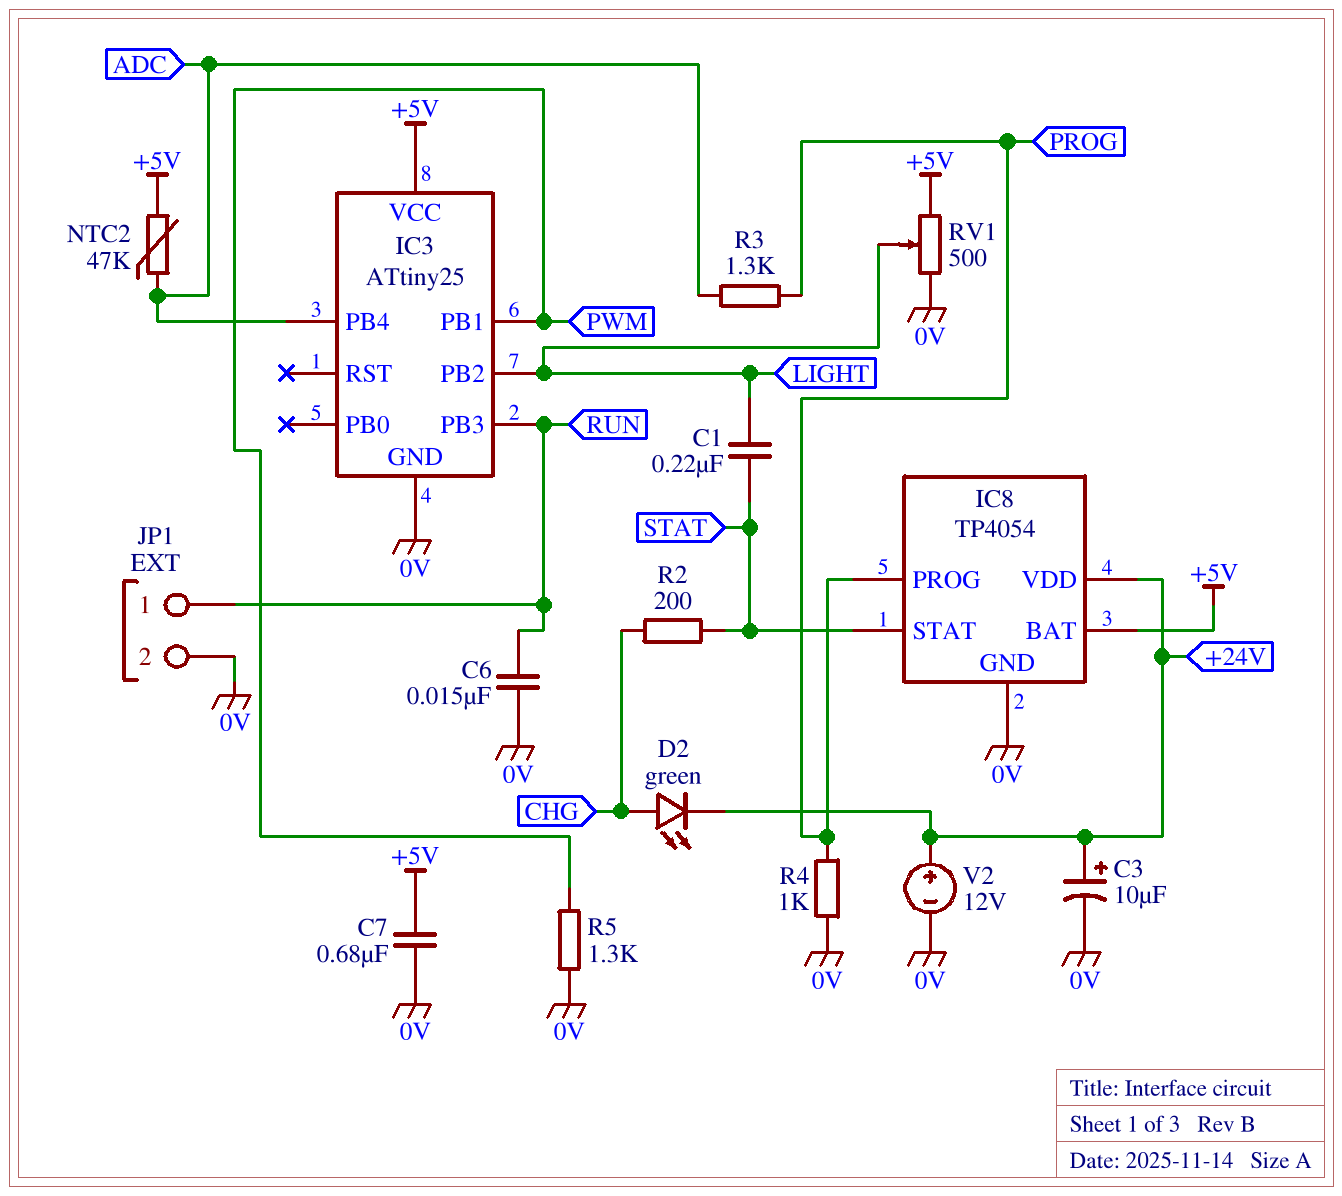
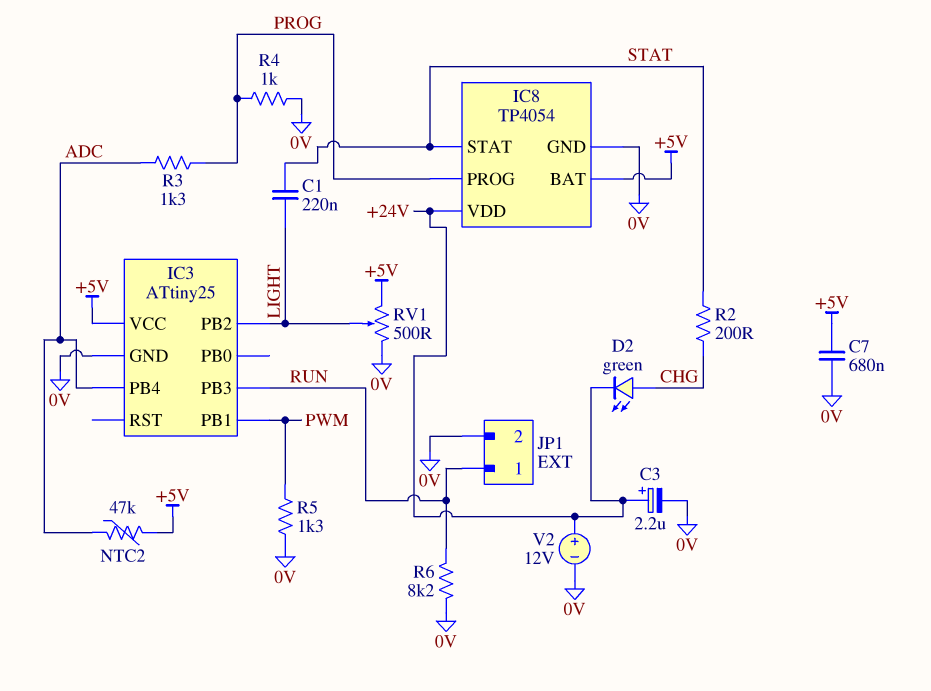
C3: 10uF (plus +24V, minus 0V) -> 2.2uF (plus +24V, minus 0V)
C6: 15nF (0V, RUN) -> none
R6: none -> 8.2k (0V, RUN)

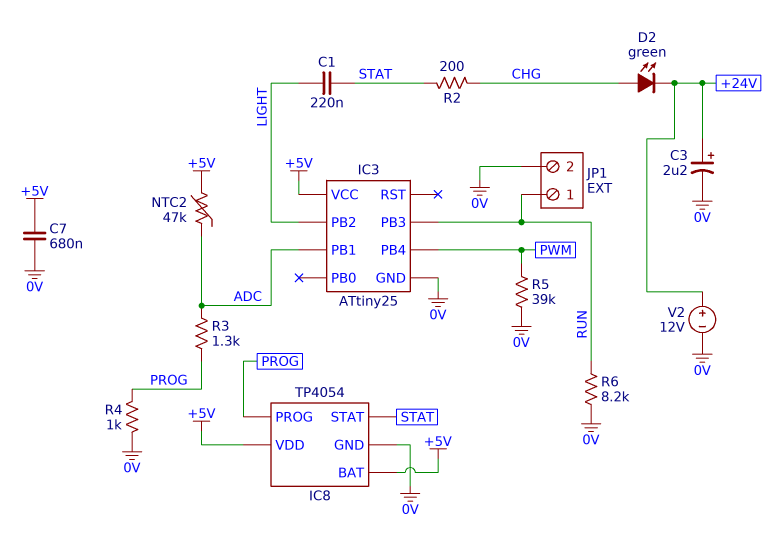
IC3 pin PB1: PWM -> ADC
IC3 pin PB4: ADC -> PWM
IC8 pin VDD: +24V -> +5V
R5: 1.3k (0V, PWM) -> 39k (0V, PWM)
RV1: 500 (+5V, 0V, wiper LIGHT) -> none

